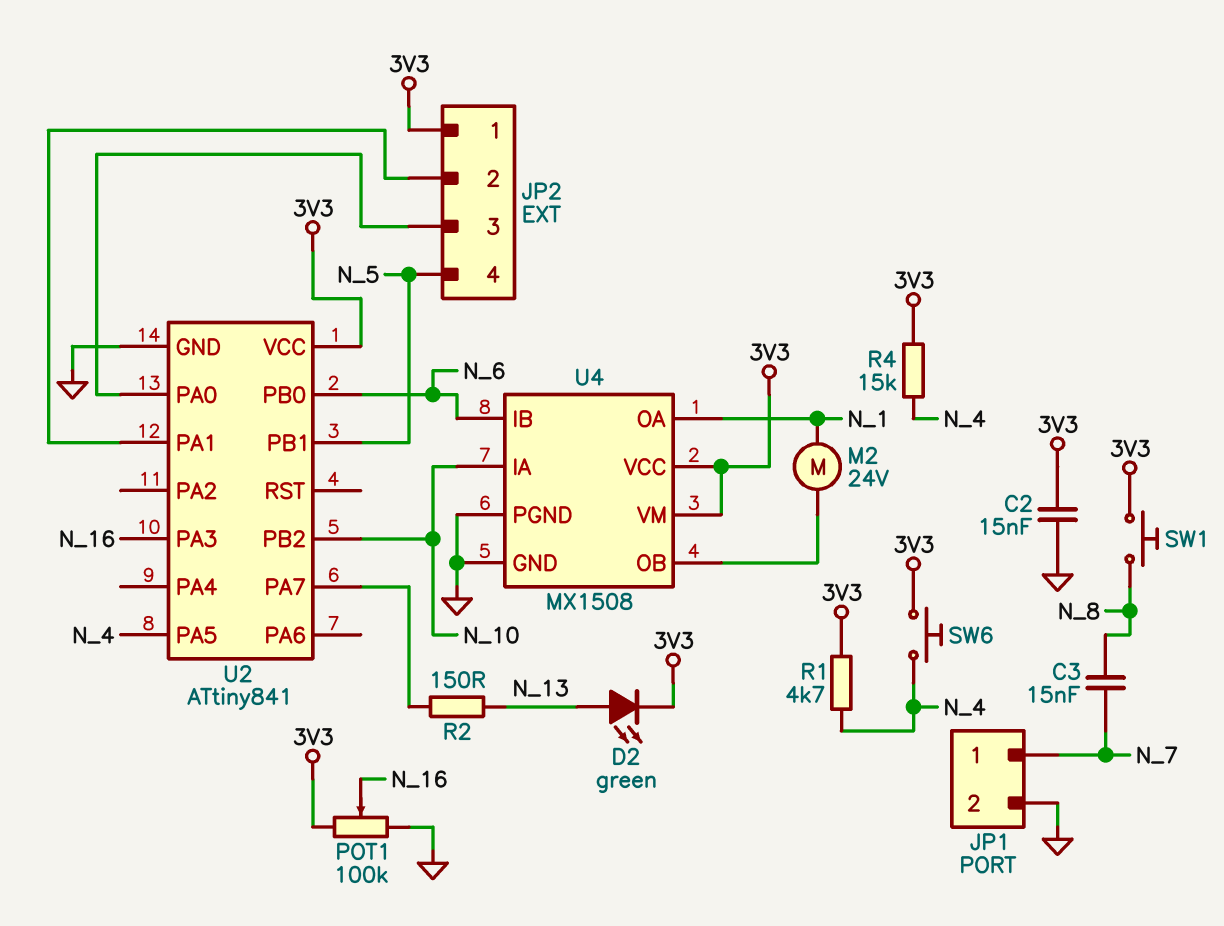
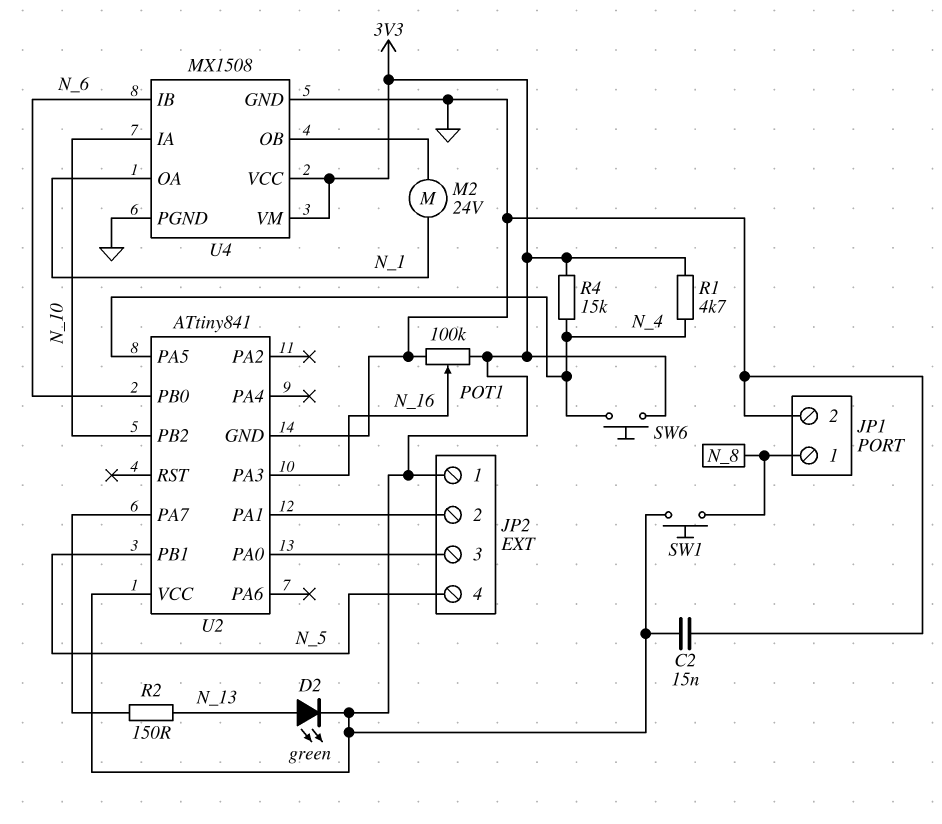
C3: 15nF (N_7, N_8) -> none
JP1 pin 1: N_7 -> N_8

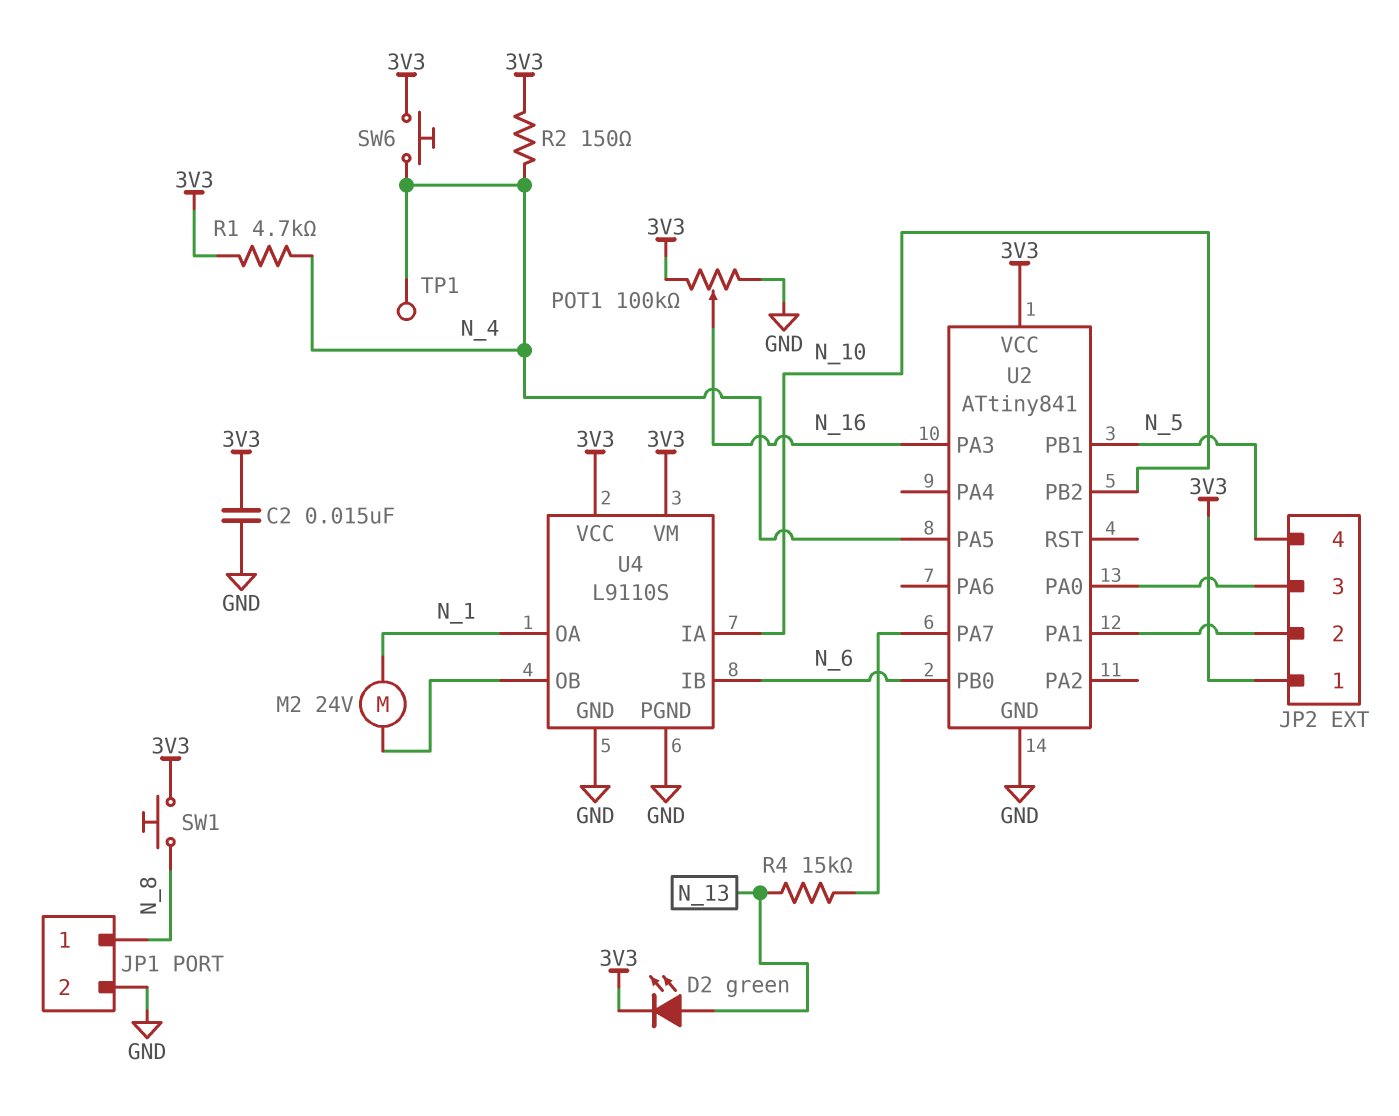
R2: 150 (N_13, U2/PA7) -> 150 (3V3, N_4)
R4: 15k (3V3, N_4) -> 15k (N_13, U2/PA7)
TP1: none -> test point (N_4)
U4: MX1508 -> L9110S

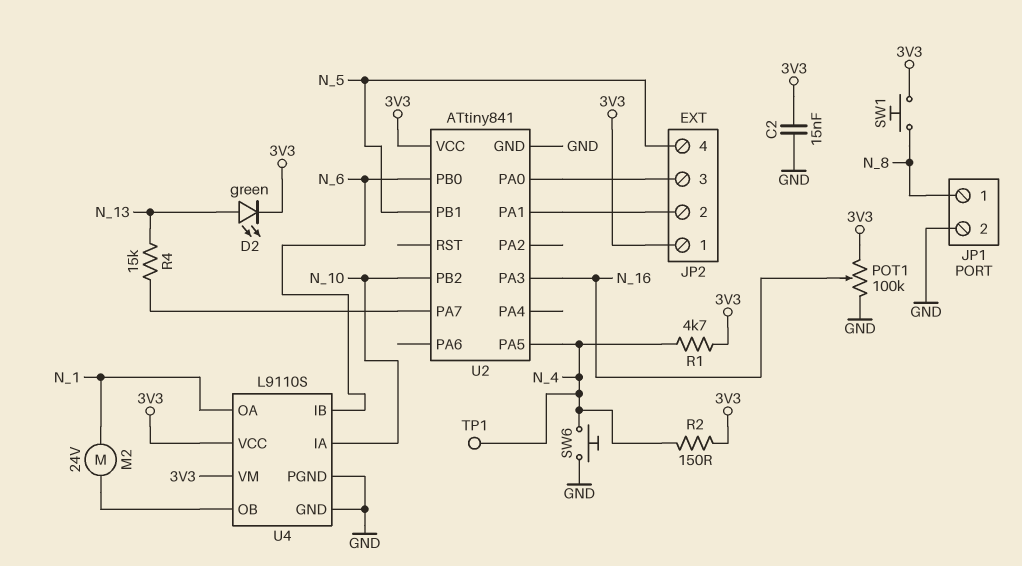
SW6: button (3V3, N_4) -> button (GND, N_4)

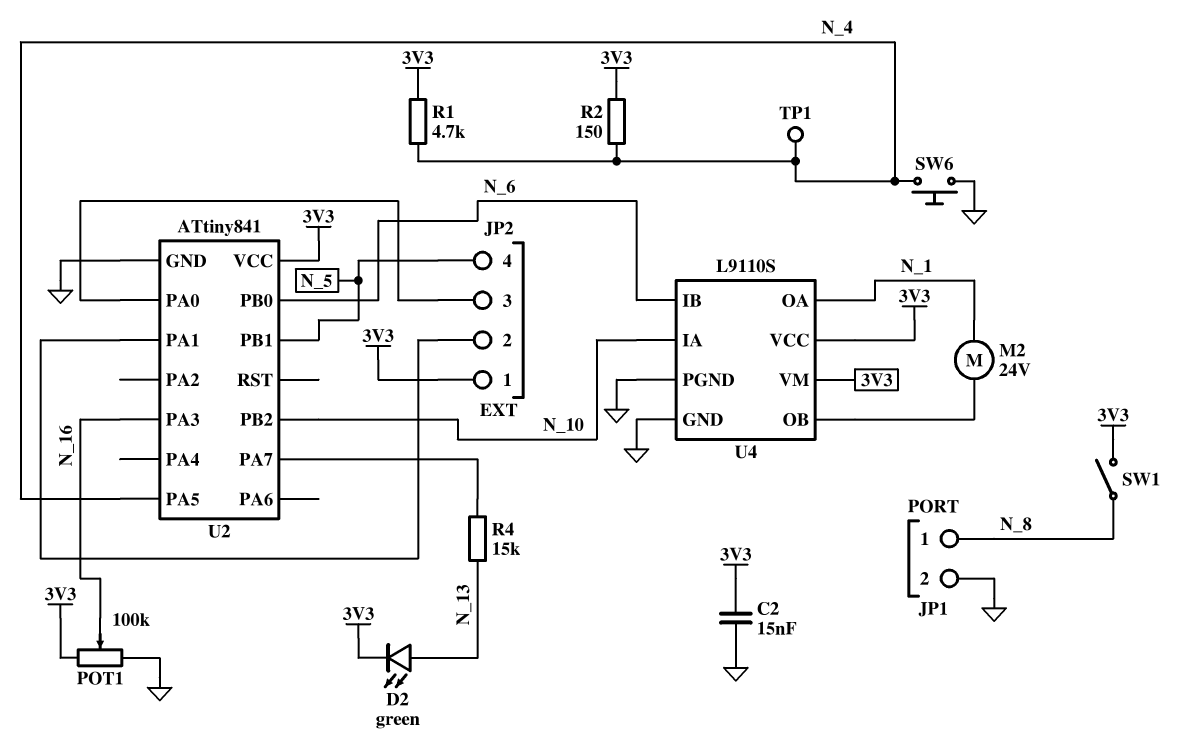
SW1: button (3V3, N_8) -> switch (3V3, N_8)

